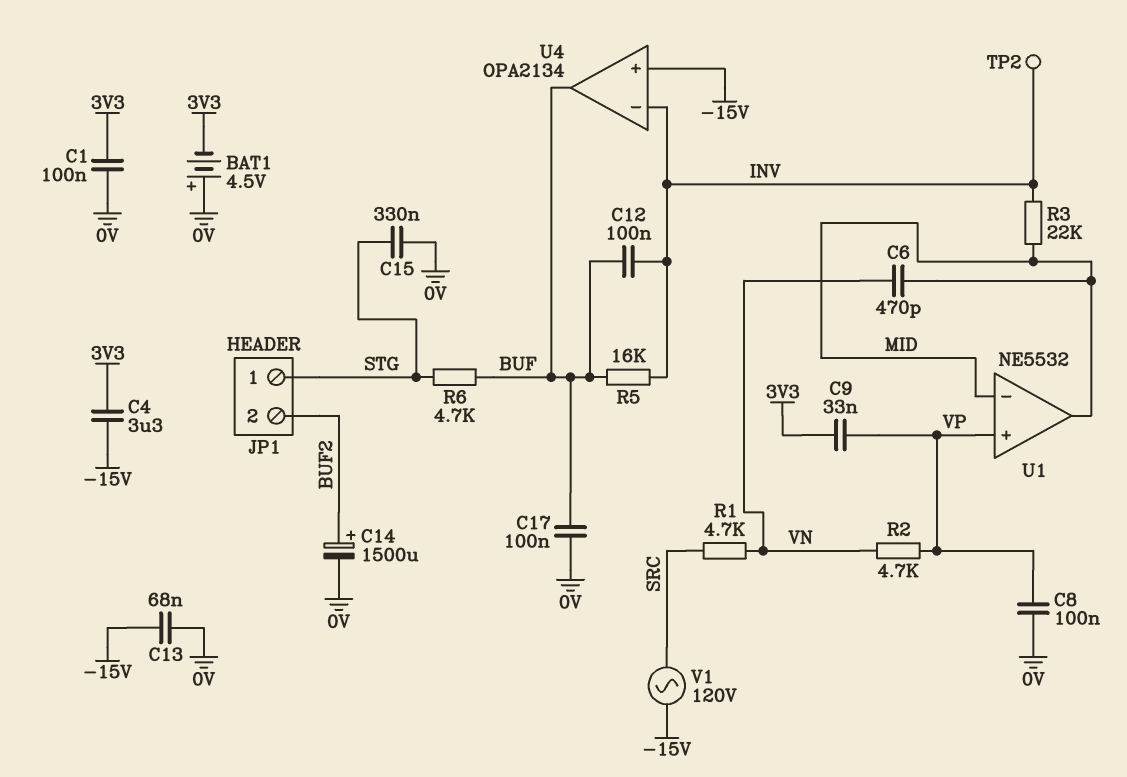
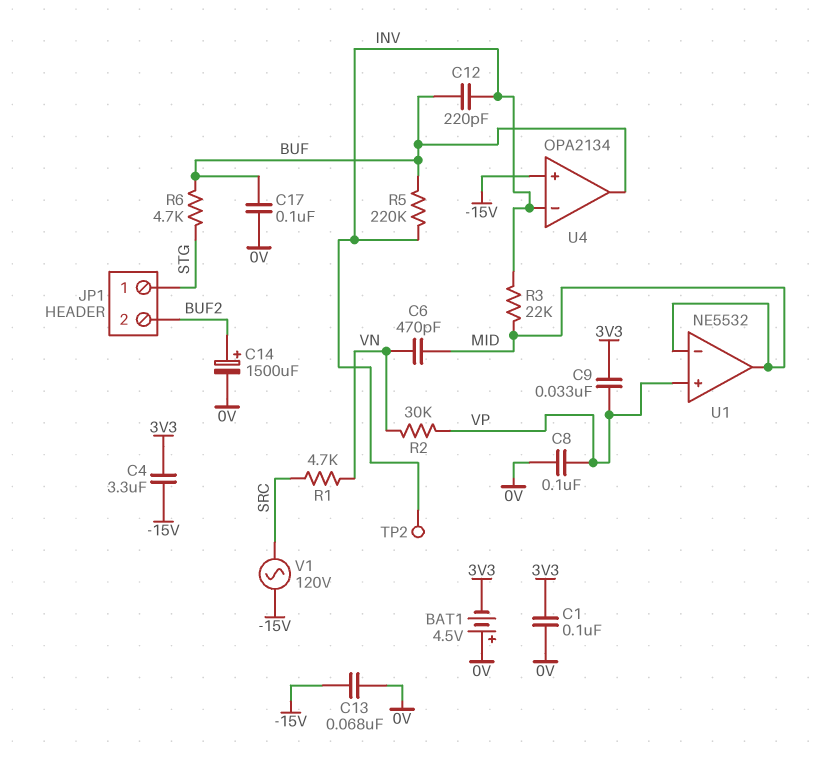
C12: 100nF (BUF, INV) -> 220pF (BUF, INV)
C15: 330nF (0V, STG) -> none
R2: 4.7k (VN, VP) -> 30k (VN, VP)
R5: 16k (BUF, INV) -> 220k (BUF, INV)

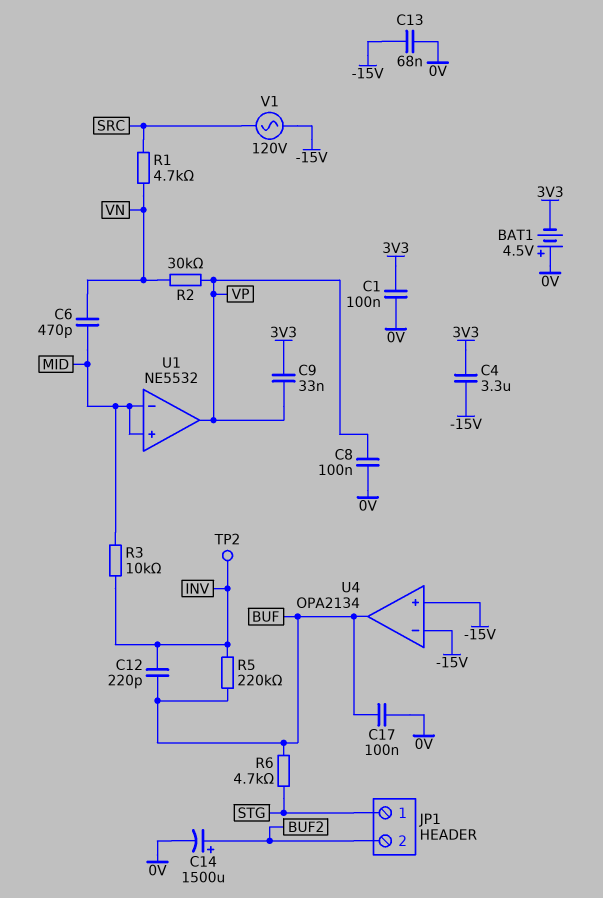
R3: 22k (INV, MID) -> 10k (INV, MID)
U1 pin in+: VP -> MID
U1 pin out: MID -> VP
U4 pin in-: INV -> -15V

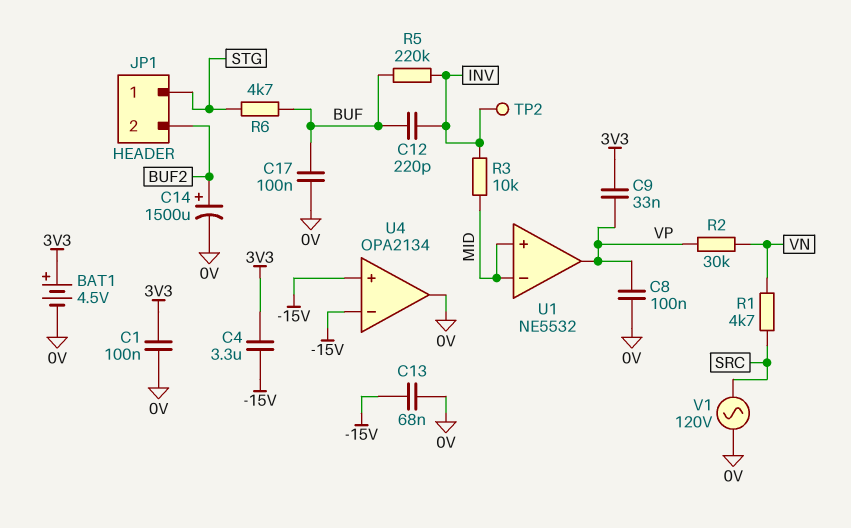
BAT1: 4.5V (plus 0V, minus 3V3) -> 4.5V (plus 3V3, minus 0V)
C6: 470pF (MID, VN) -> none
U4 pin out: BUF -> 0V
V1: AC 120V (-15V, SRC) -> AC 120V (0V, SRC)

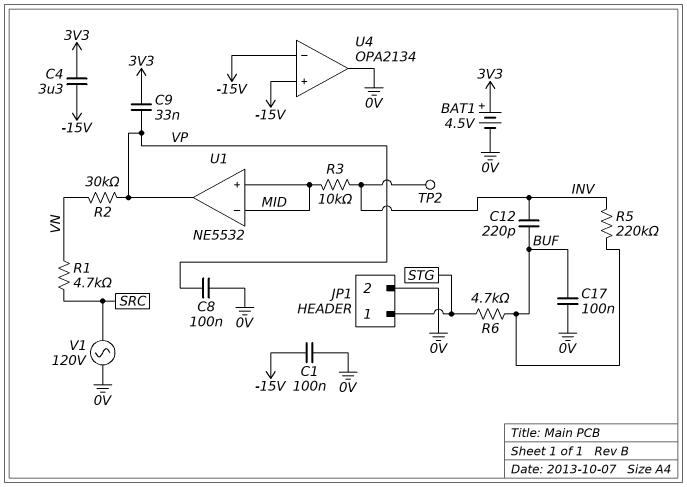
C1: 100nF (0V, 3V3) -> 100nF (-15V, 0V)
C13: 68nF (-15V, 0V) -> none
C14: 1500uF (plus BUF2, minus 0V) -> none
JP1 pin 2: BUF2 -> 0V

